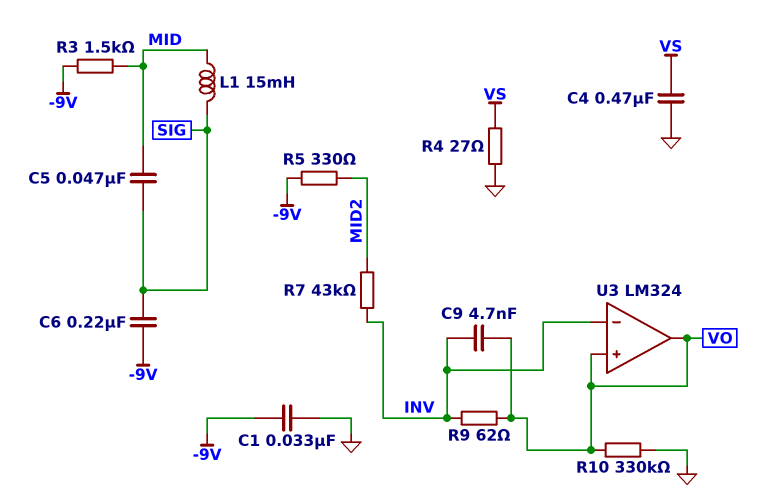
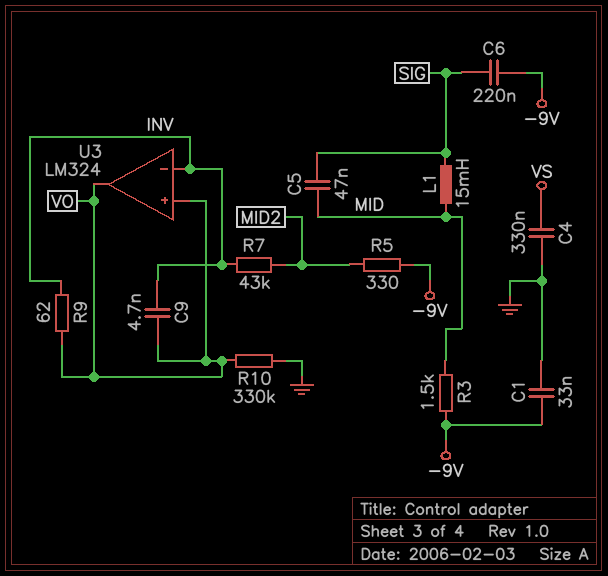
C4: 470nF (GND, VS) -> 330nF (GND, VS)
R4: 27 (GND, VS) -> none

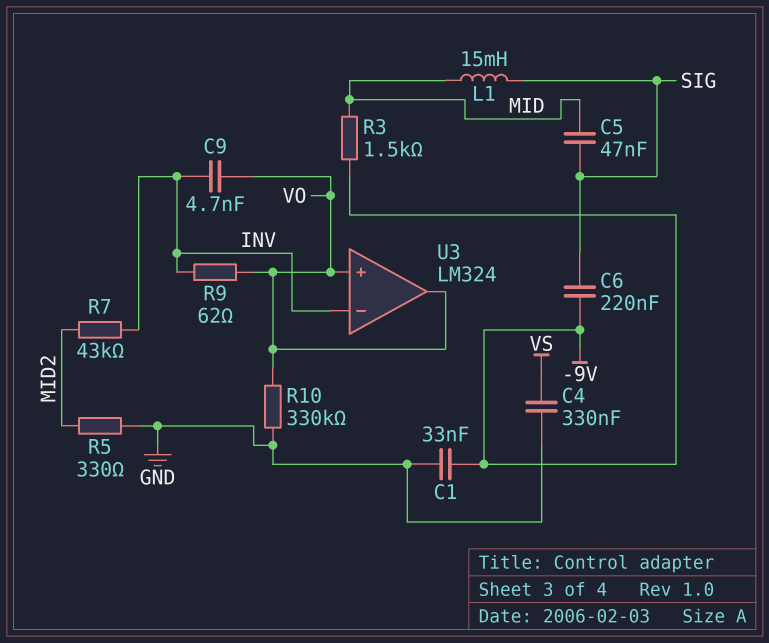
R5: 330 (-9V, MID2) -> 330 (GND, MID2)

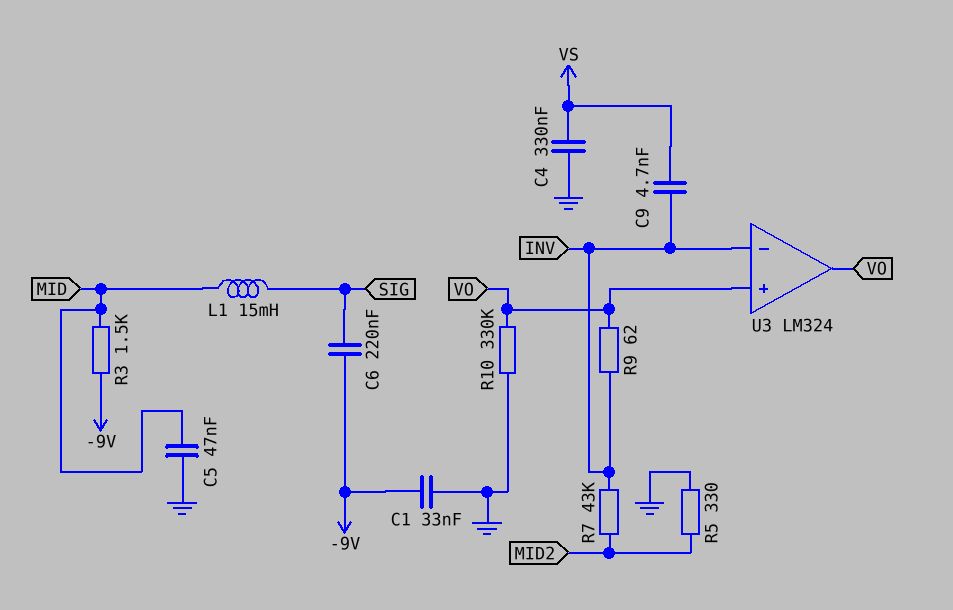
C5: 47nF (MID, SIG) -> 47nF (GND, MID)
C9: 4.7nF (INV, VO) -> 4.7nF (INV, VS)

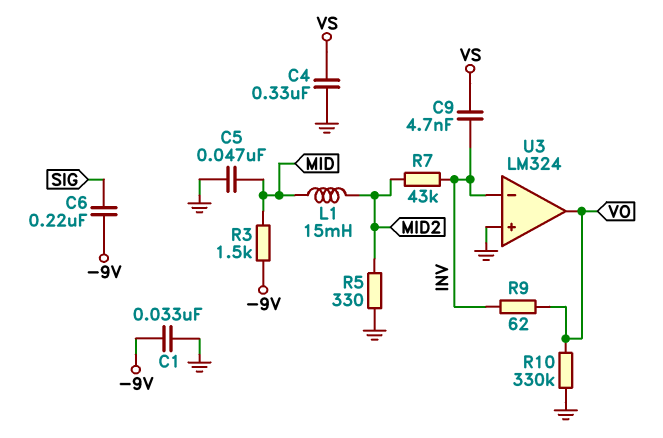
L1: 15mH (MID, SIG) -> 15mH (MID, MID2)
U3 pin in+: VO -> GND

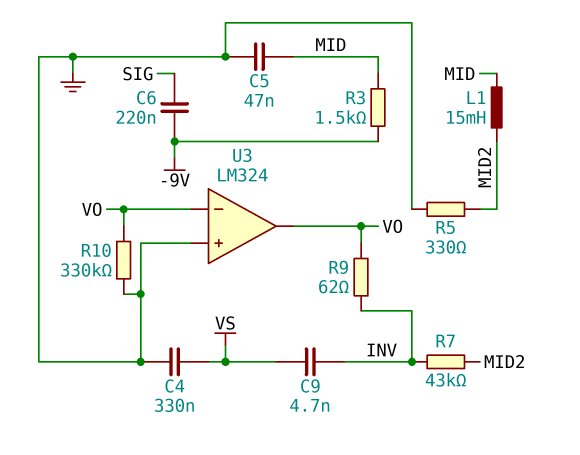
C1: 33nF (-9V, GND) -> none
U3 pin in-: INV -> VO

